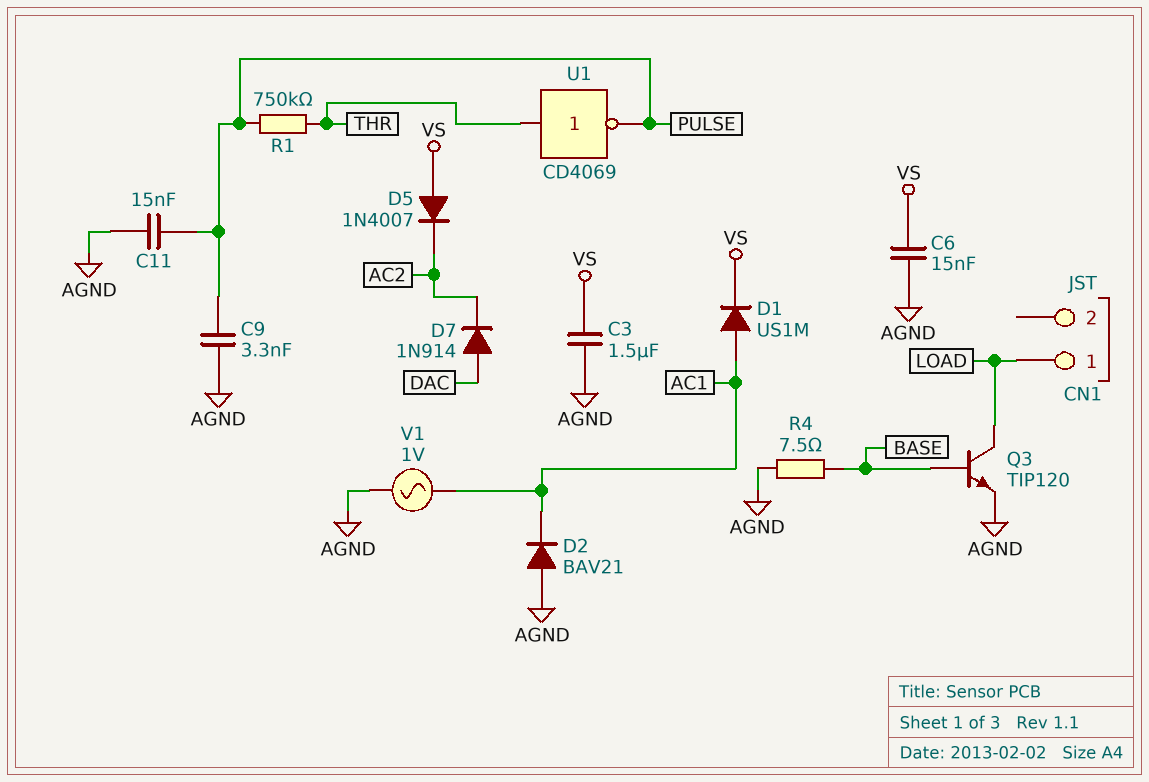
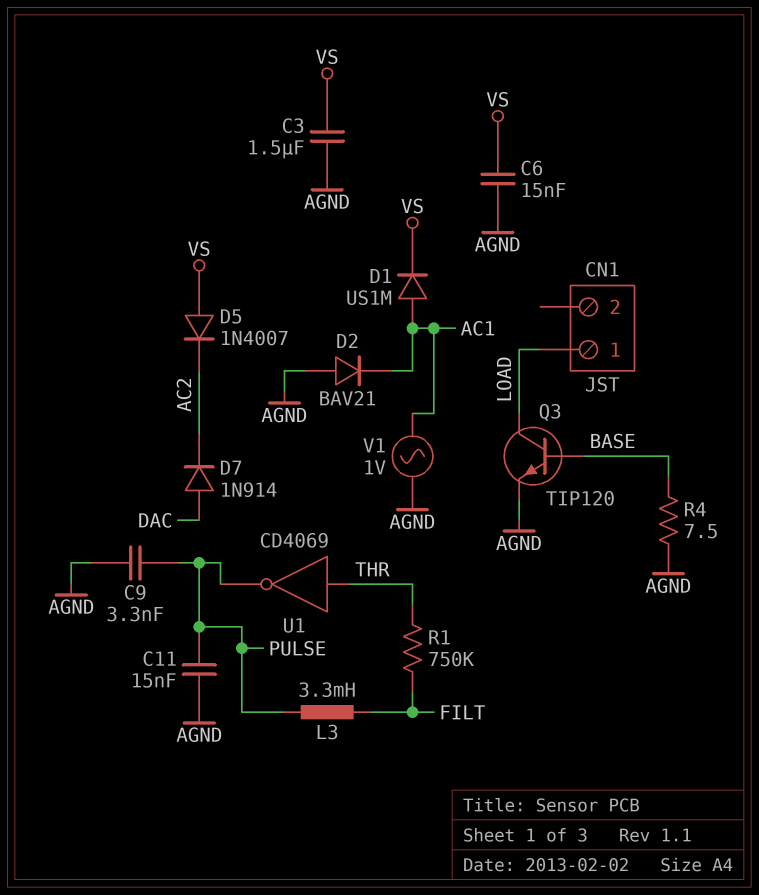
L3: none -> 3.3mH (FILT, PULSE)
R1: 750k (PULSE, THR) -> 750k (FILT, THR)

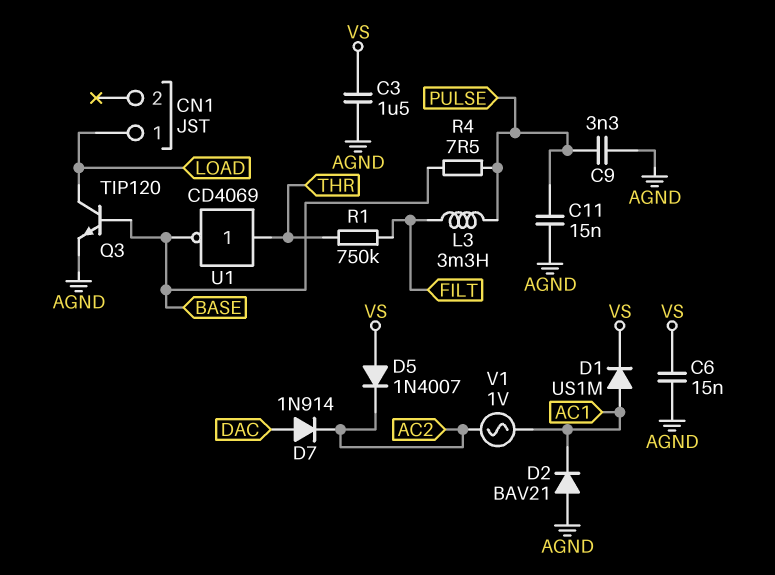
R4: 7.5 (AGND, BASE) -> 7.5 (BASE, PULSE)
U1: NOT CD4069 (in THR, out PULSE) -> NOT CD4069 (in THR, out BASE)
V1: AC 1V (AC1, AGND) -> AC 1V (AC1, AC2)

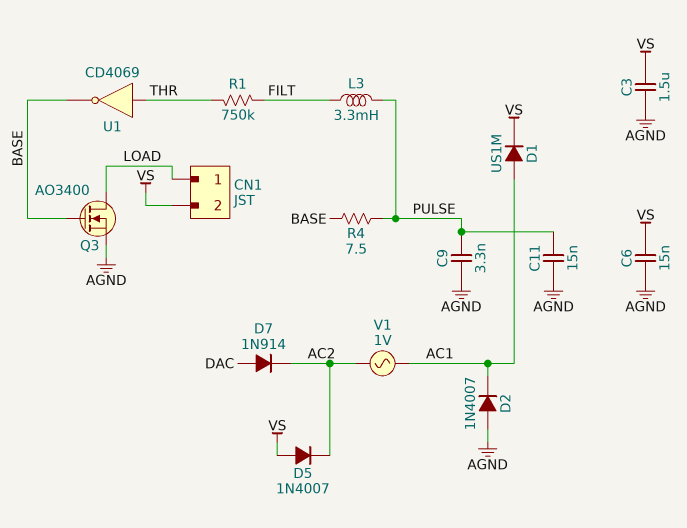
CN1 pin 2: none -> VS
D2: diode BAV21 (A AGND, K AC1) -> diode 1N4007 (A AGND, K AC1)
Q3: NPN TIP120 (B BASE, C LOAD, E AGND) -> NMOS AO3400 (G BASE, D LOAD, S AGND)

